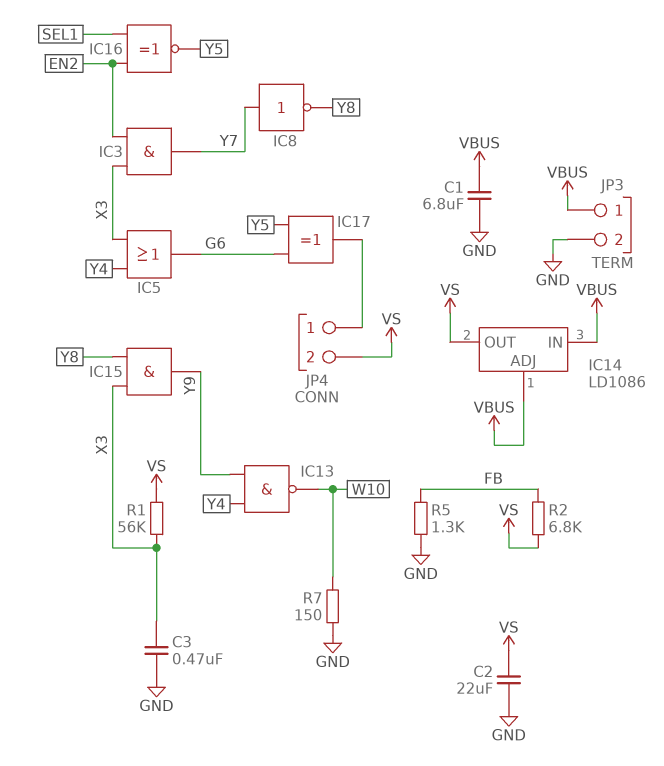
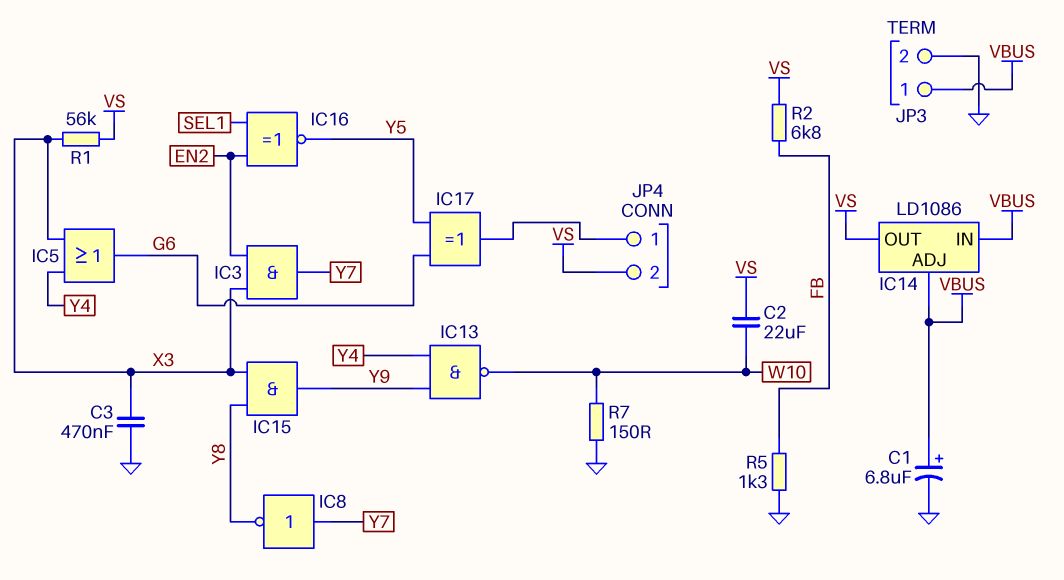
C1: 6.8uF (GND, VBUS) -> 6.8uF (plus VBUS, minus GND)
C2: 22uF (GND, VS) -> 22uF (VS, W10)

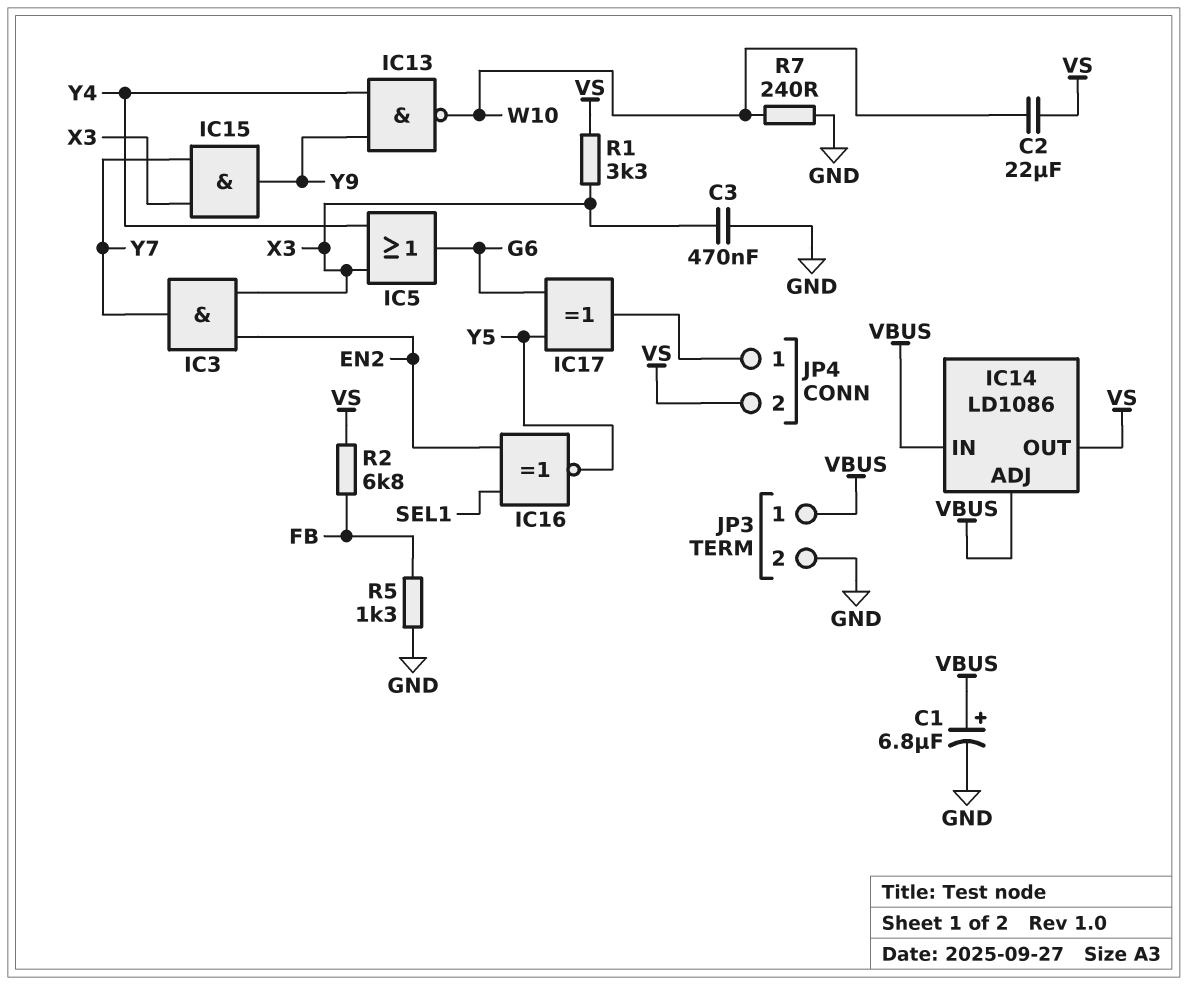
IC8: NOT (in Y7, out Y8) -> none
IC15: AND (in X3, in Y8, out Y9) -> AND (in X3, in Y7, out Y9)
R1: 56k (VS, X3) -> 3.3k (VS, X3)
R7: 150 (GND, W10) -> 240 (GND, W10)

